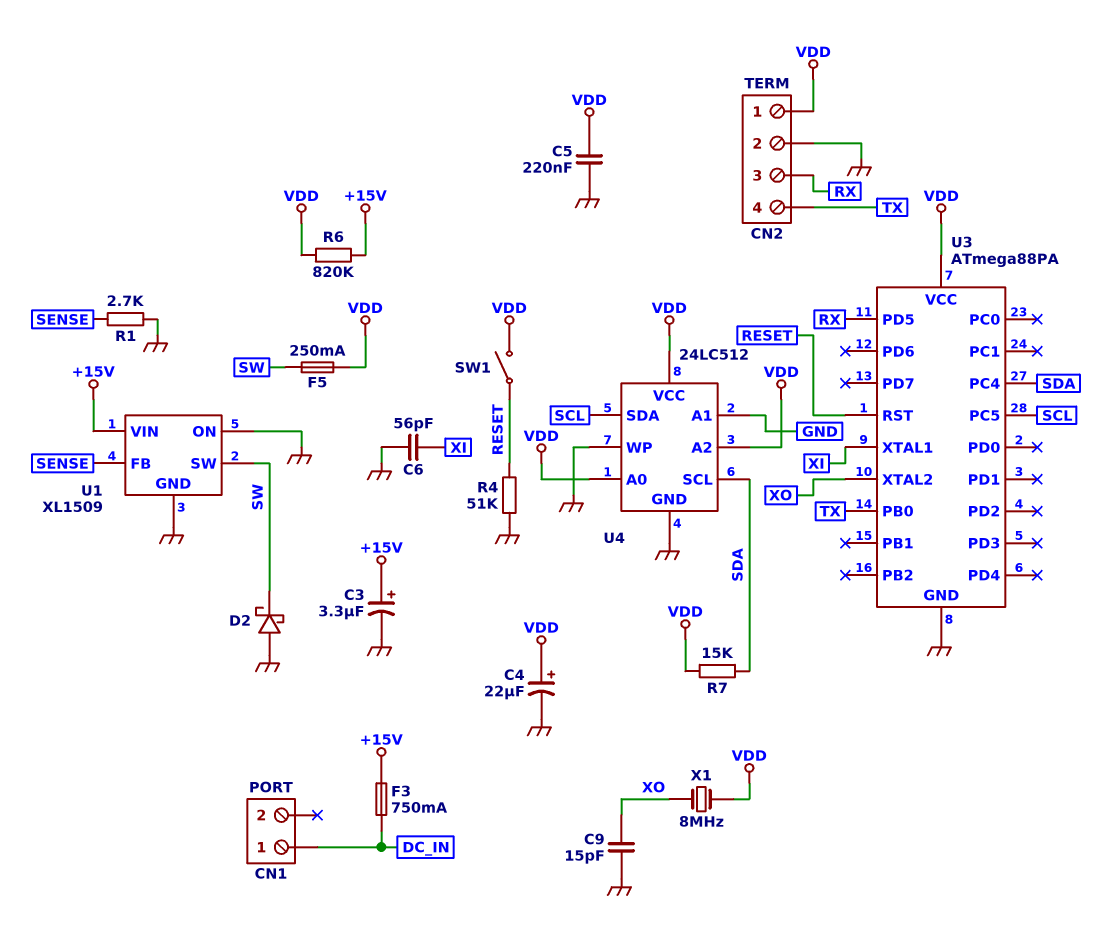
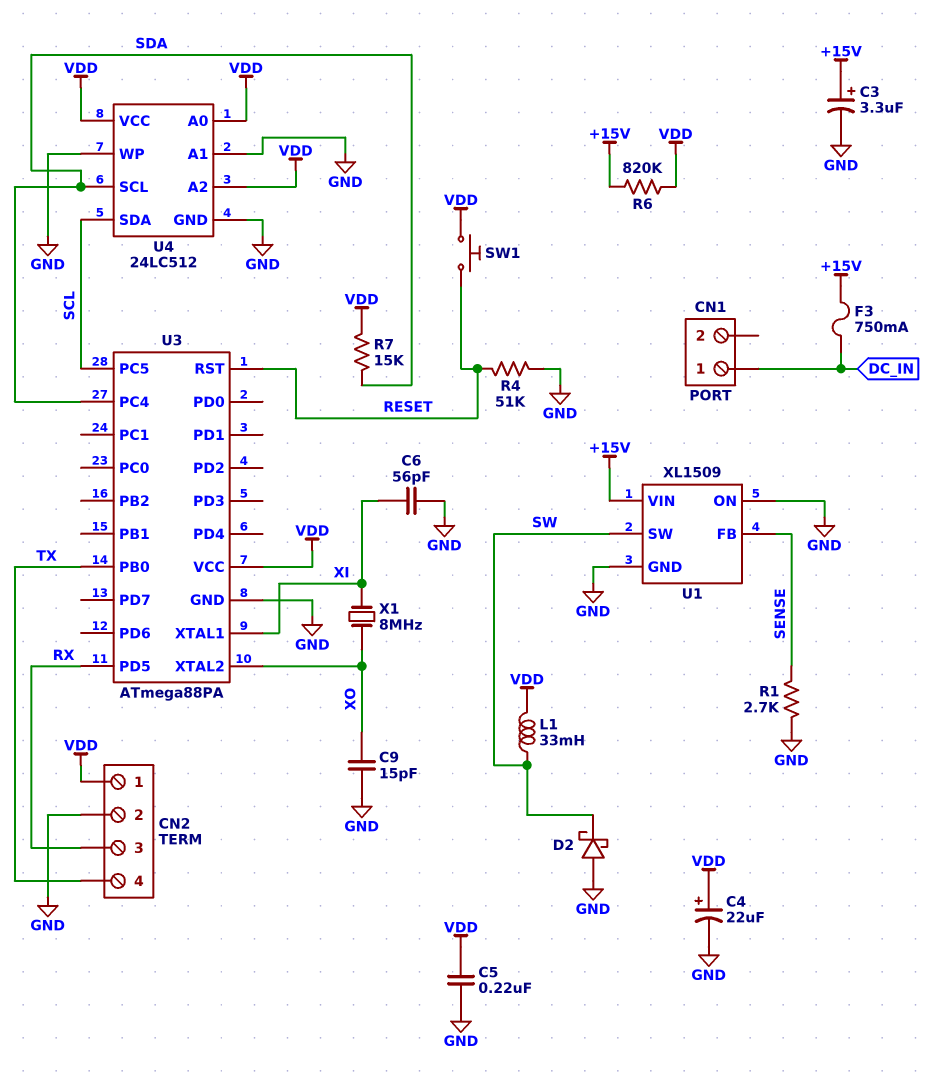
F5: 250mA (SW, VDD) -> none
L1: none -> 33mH (SW, VDD)
SW1: switch (RESET, VDD) -> button (RESET, VDD)
X1: 8MHz (VDD, XO) -> 8MHz (XI, XO)

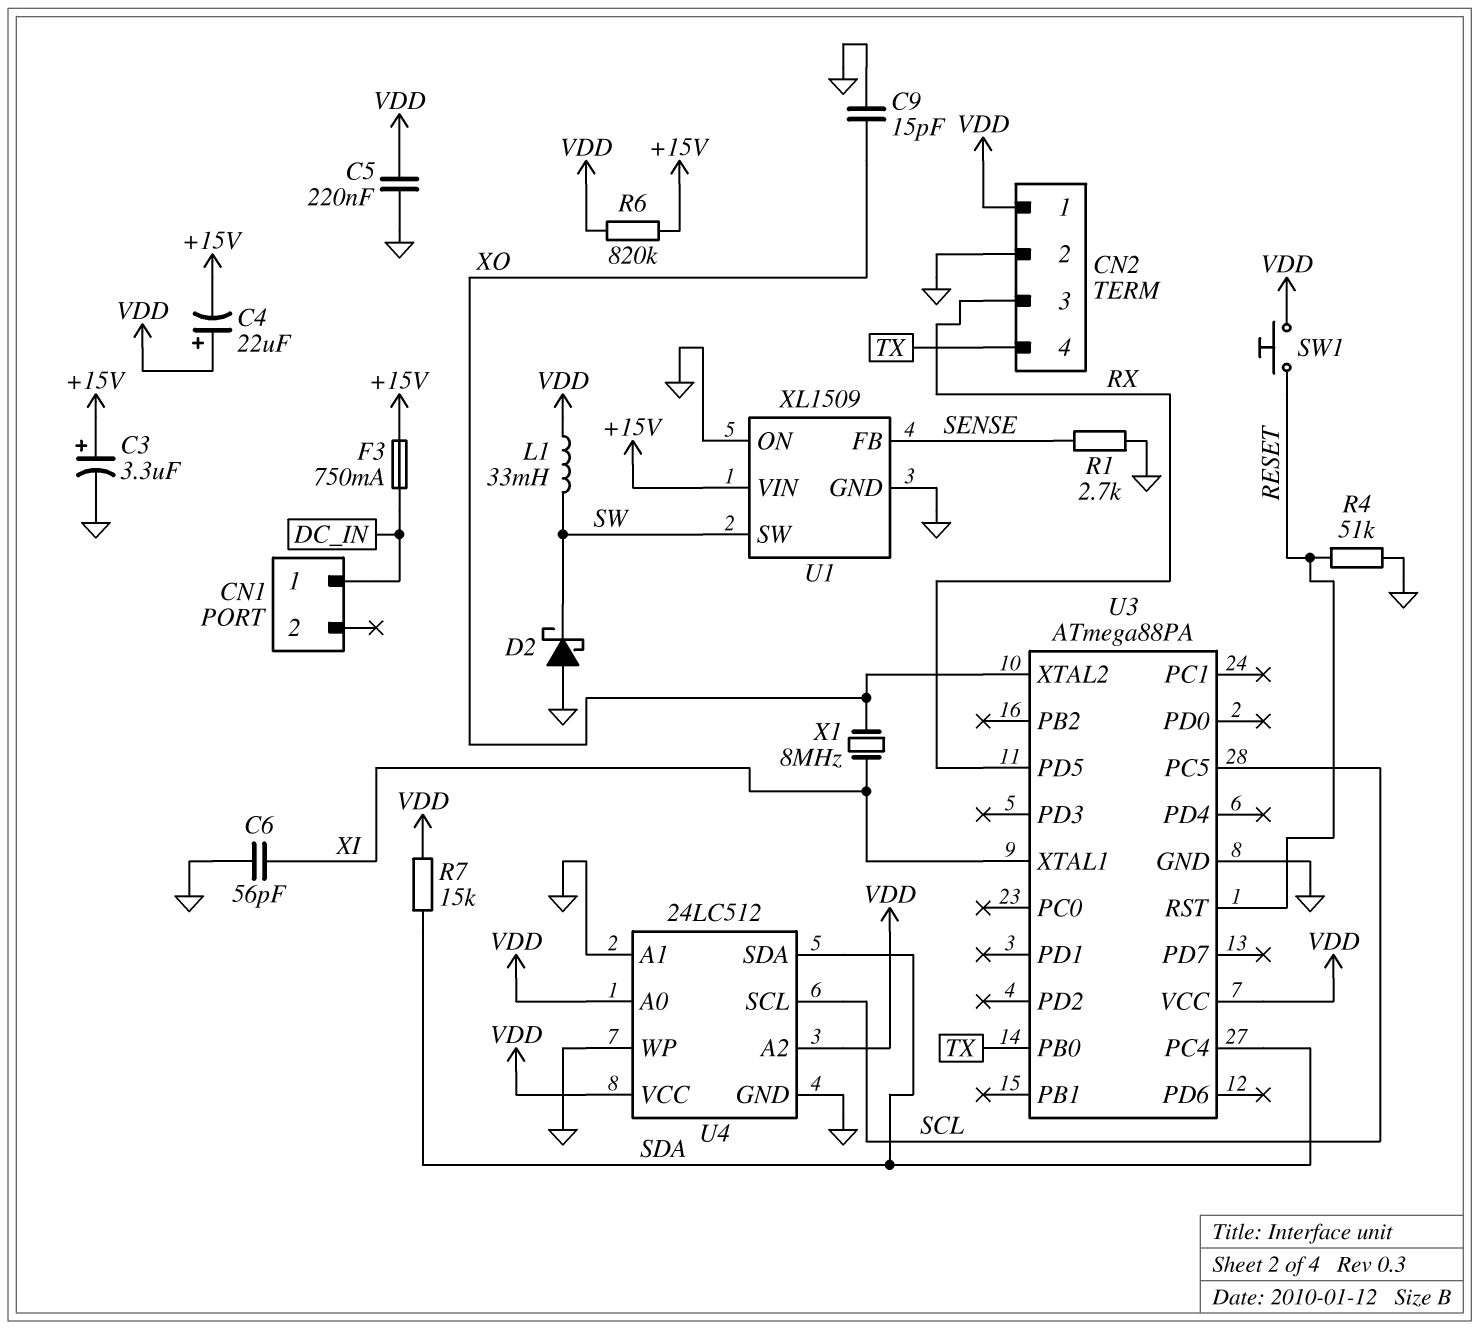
C4: 22uF (plus VDD, minus GND) -> 22uF (plus VDD, minus +15V)
U4 pin SCL: SDA -> SCL
U4 pin SDA: SCL -> SDA

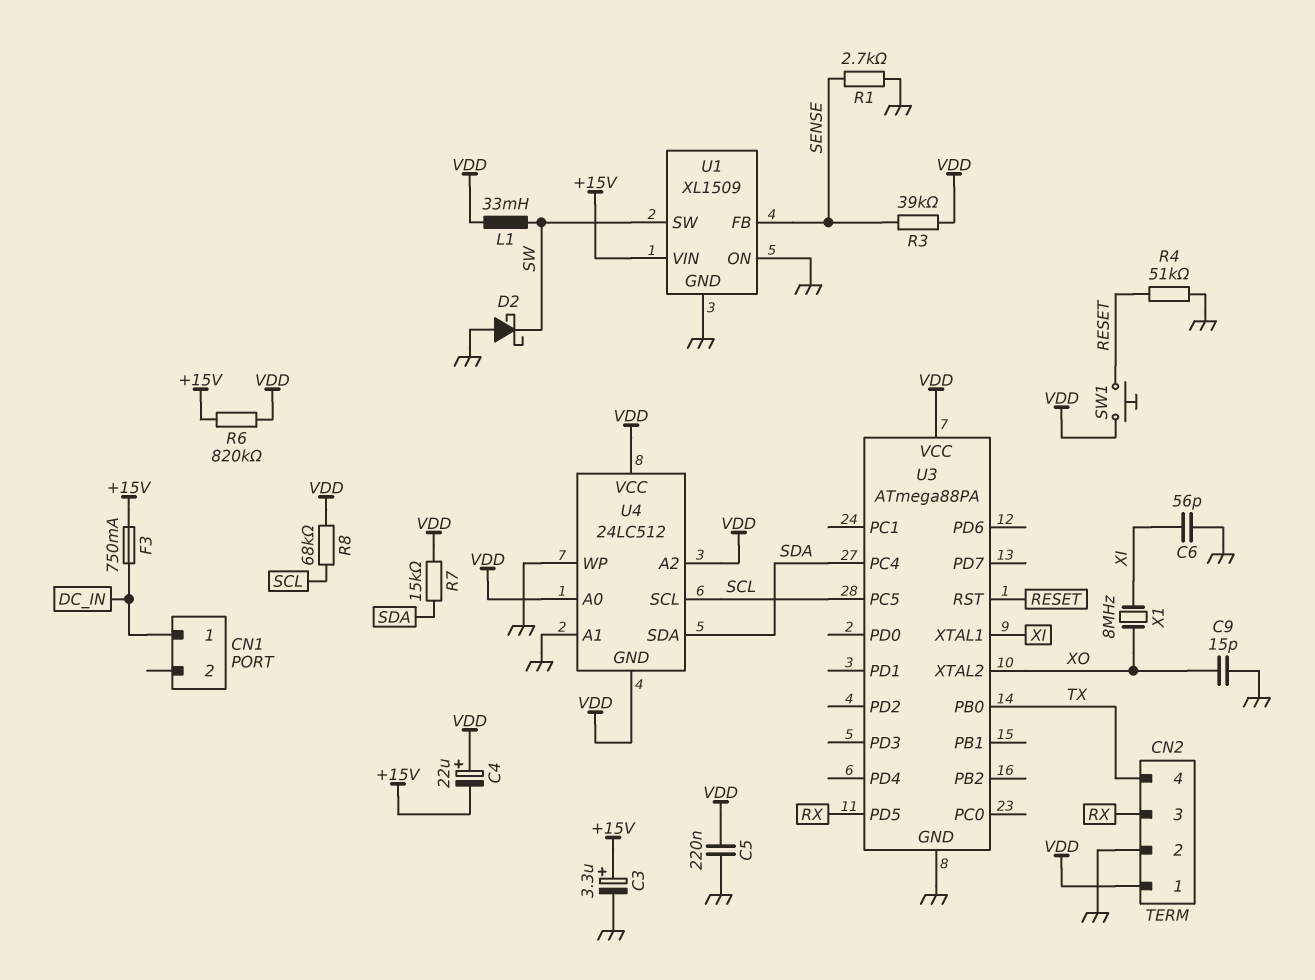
R3: none -> 39k (SENSE, VDD)
R8: none -> 68k (SCL, VDD)
U4 pin GND: GND -> VDD

